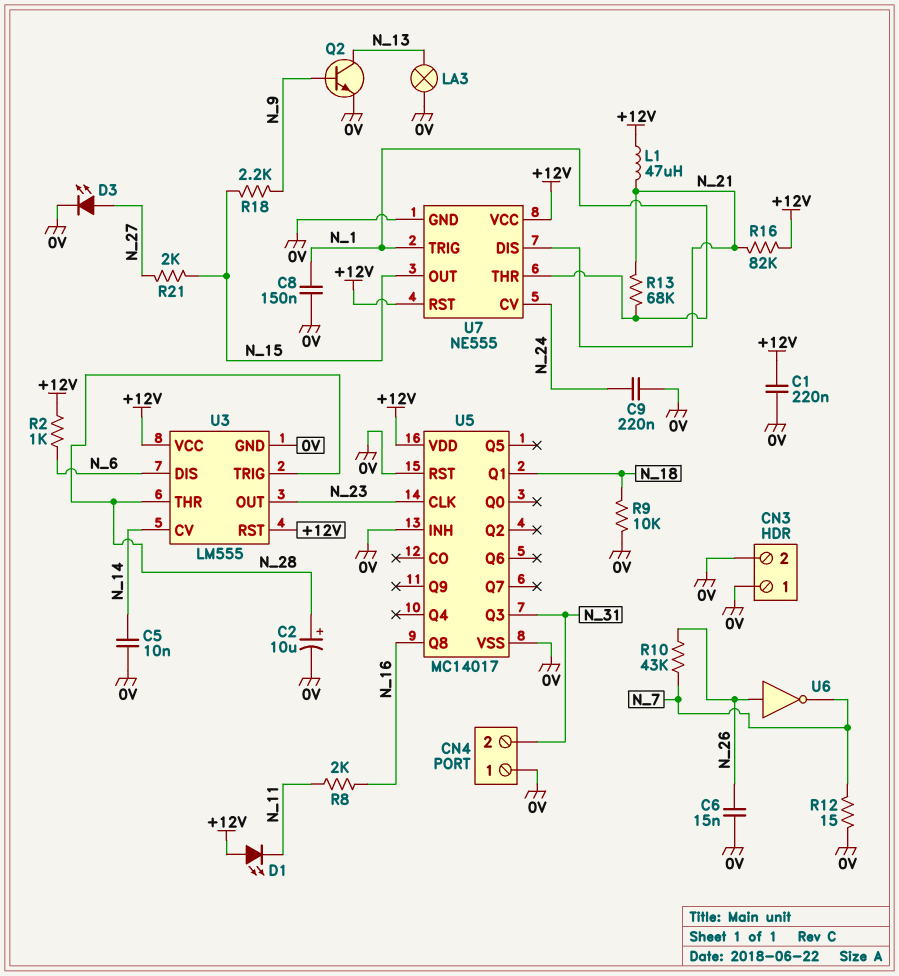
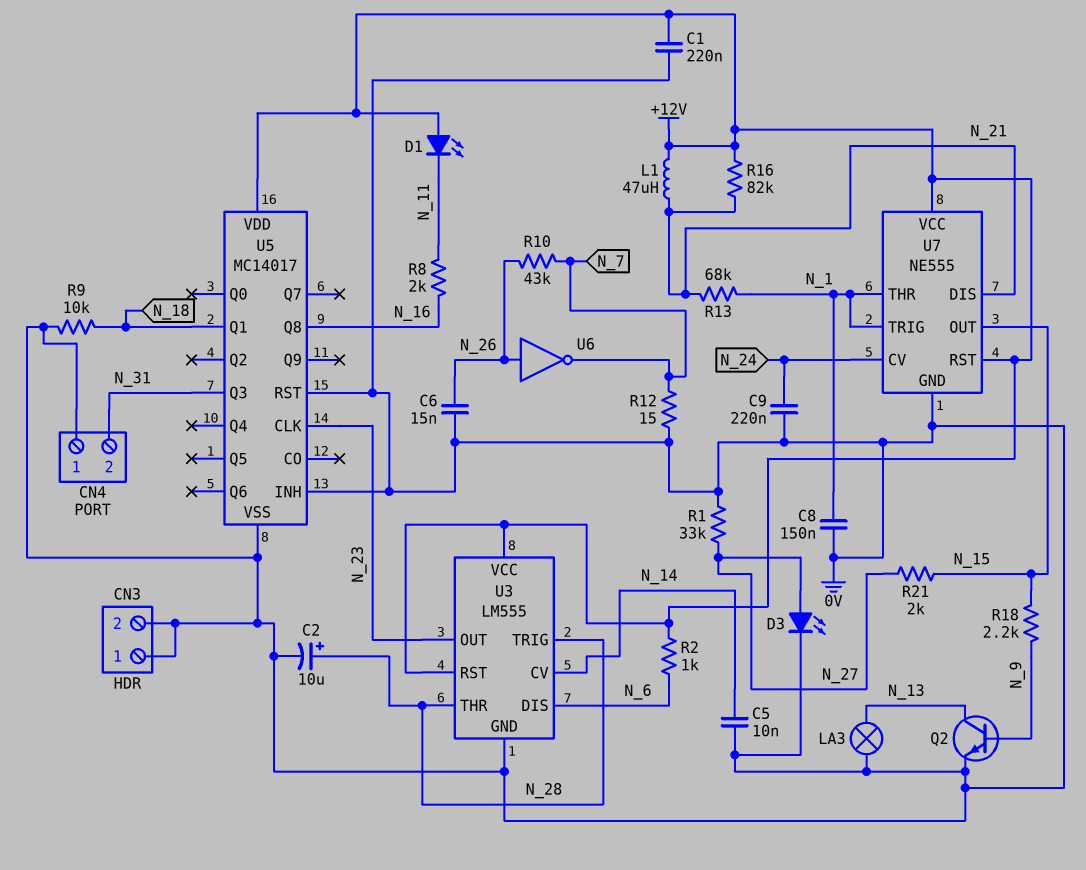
R1: none -> 33k (0V, N_27)

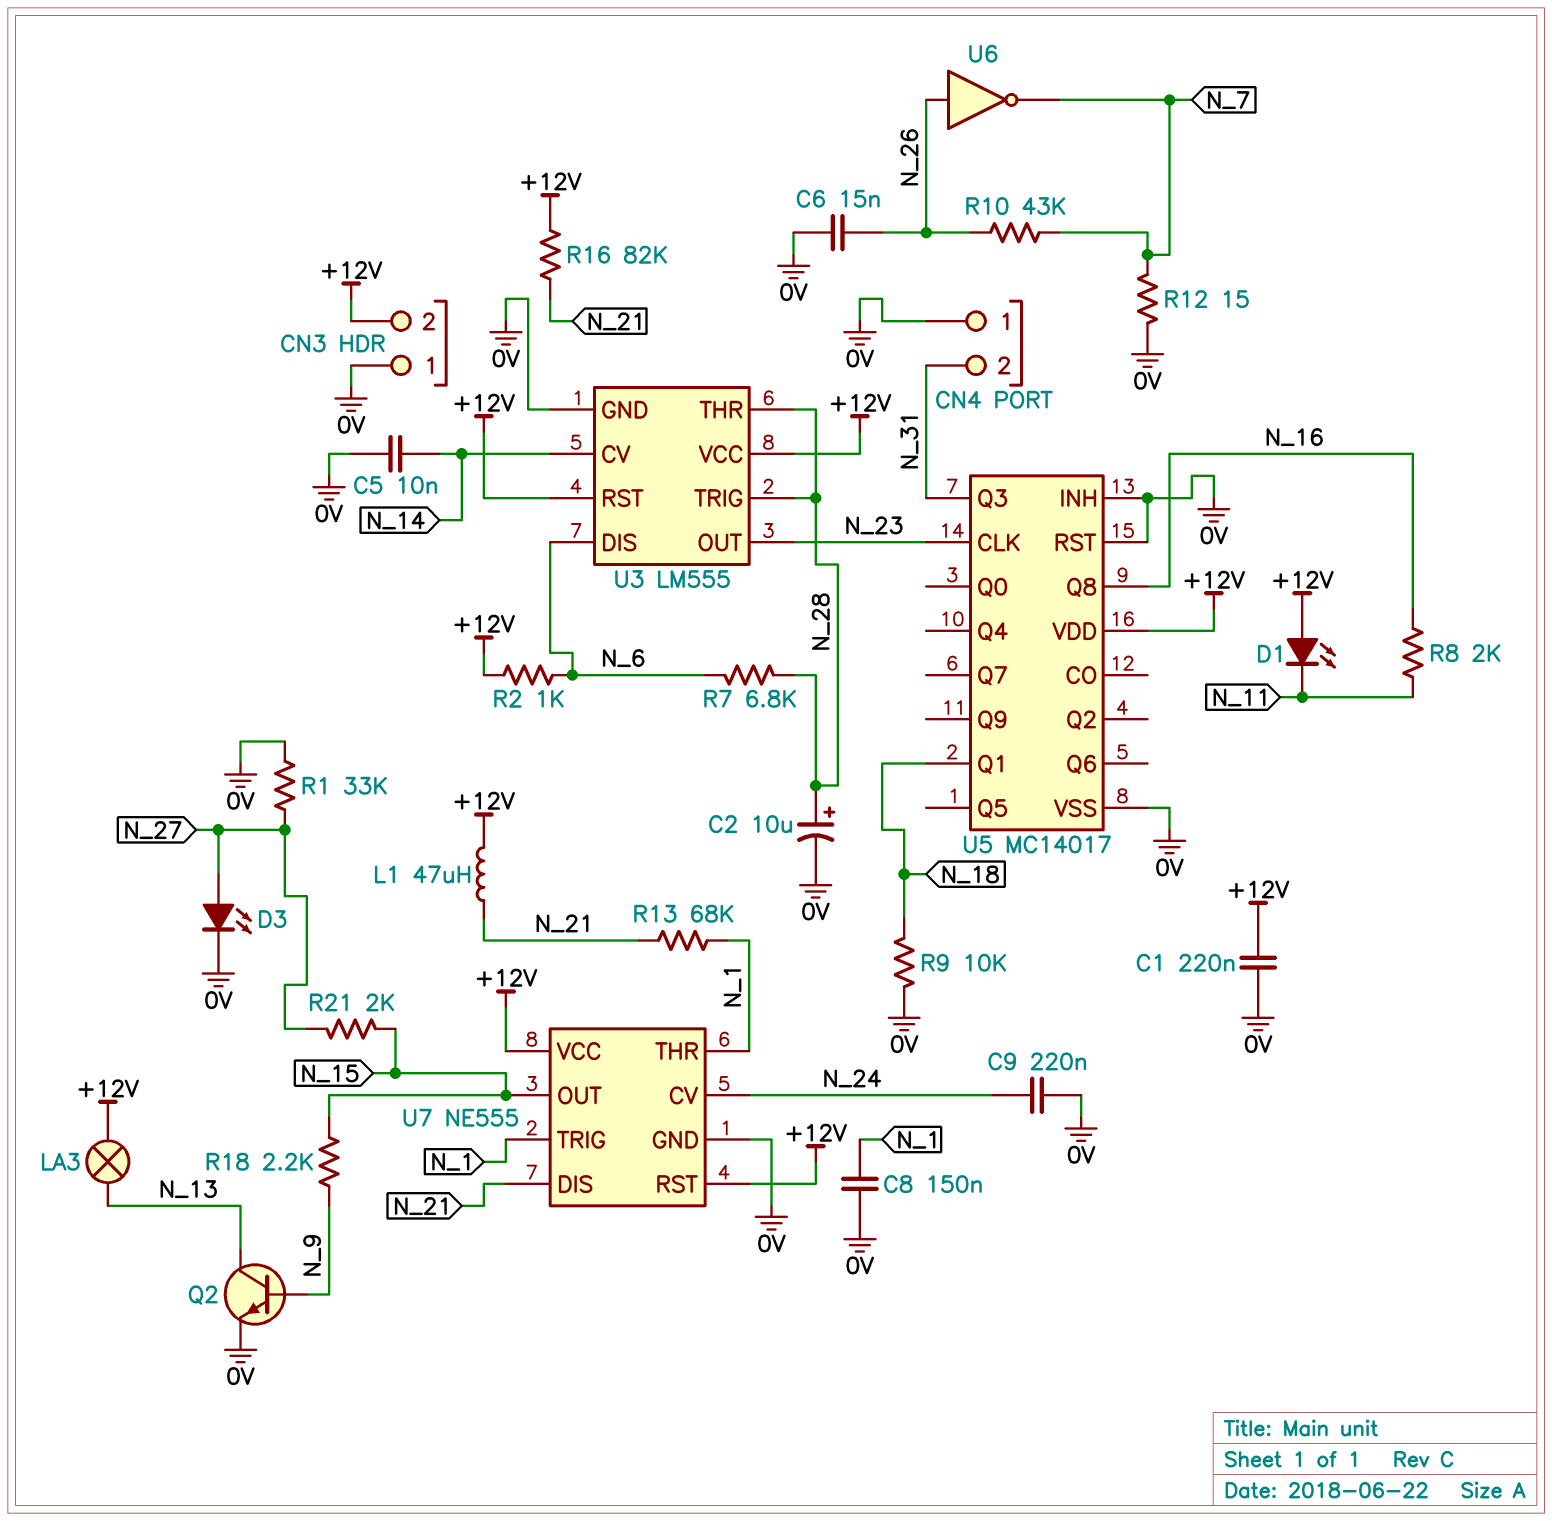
CN3 pin 2: 0V -> +12V
LA3: lamp (0V, N_13) -> lamp (+12V, N_13)
R7: none -> 6.8k (N_6, N_28)

